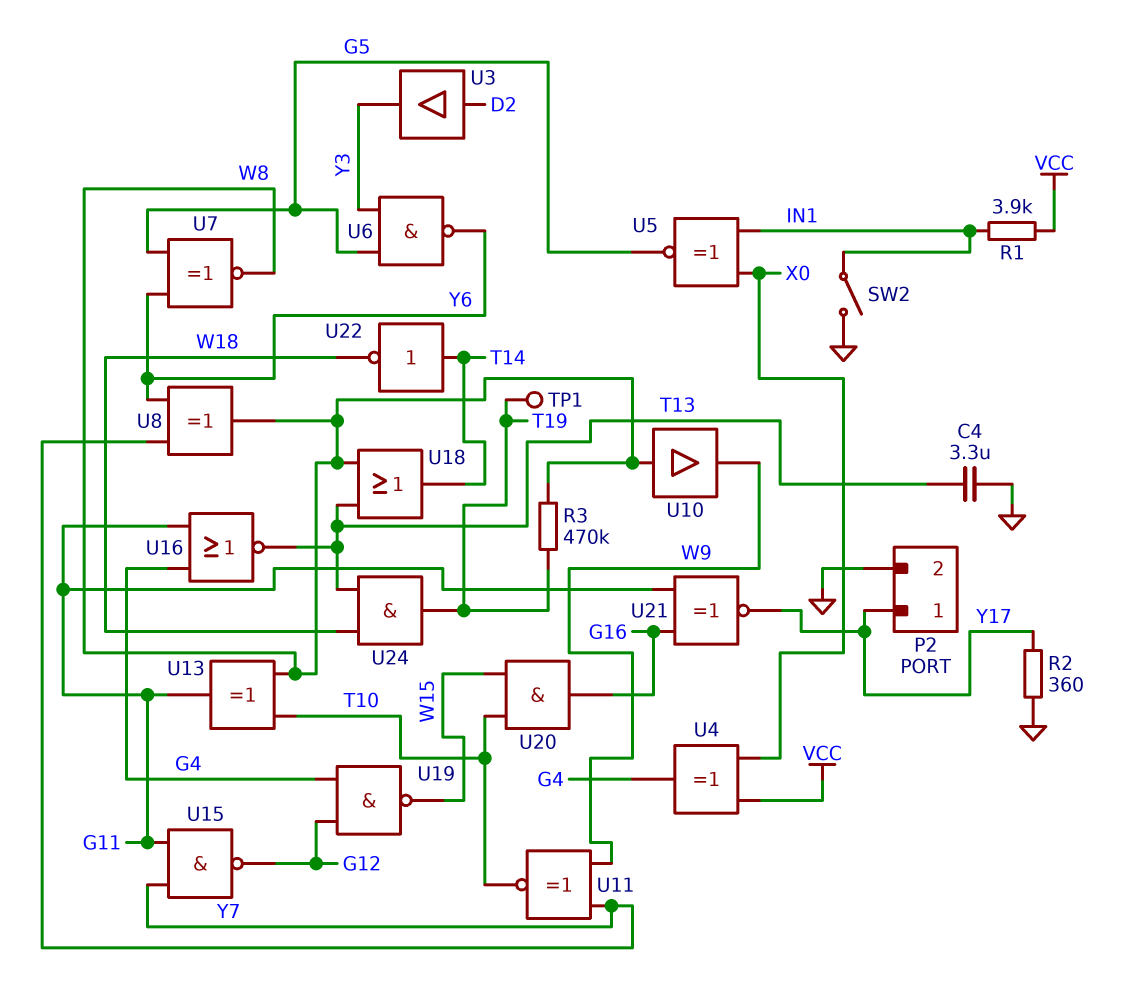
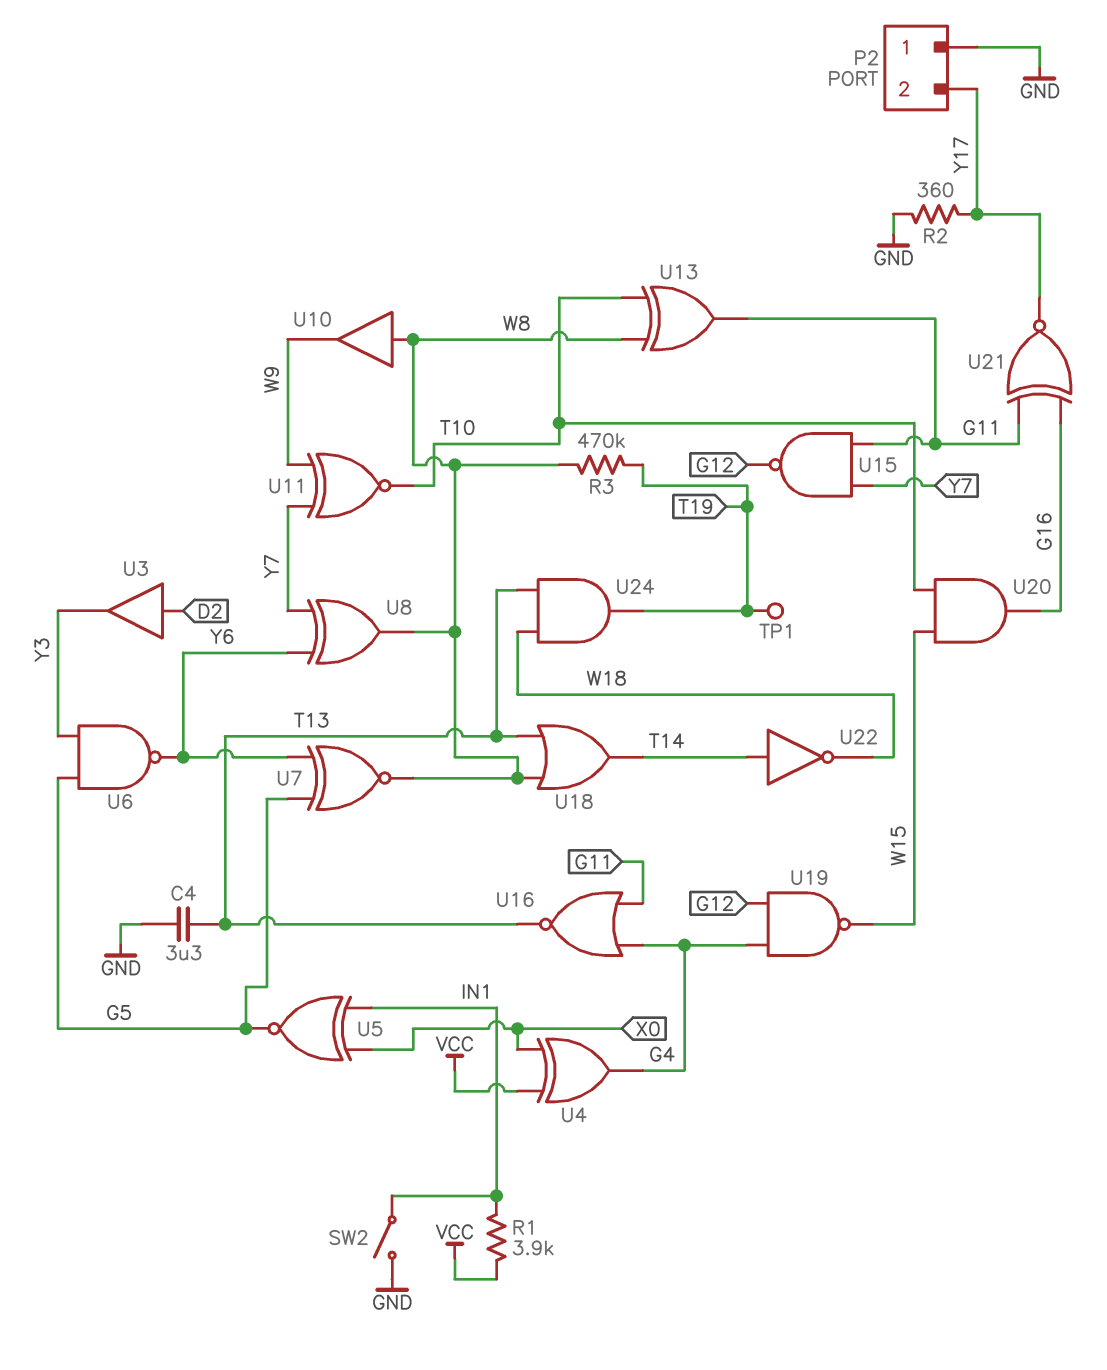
P2 pin 1: Y17 -> GND
P2 pin 2: GND -> Y17

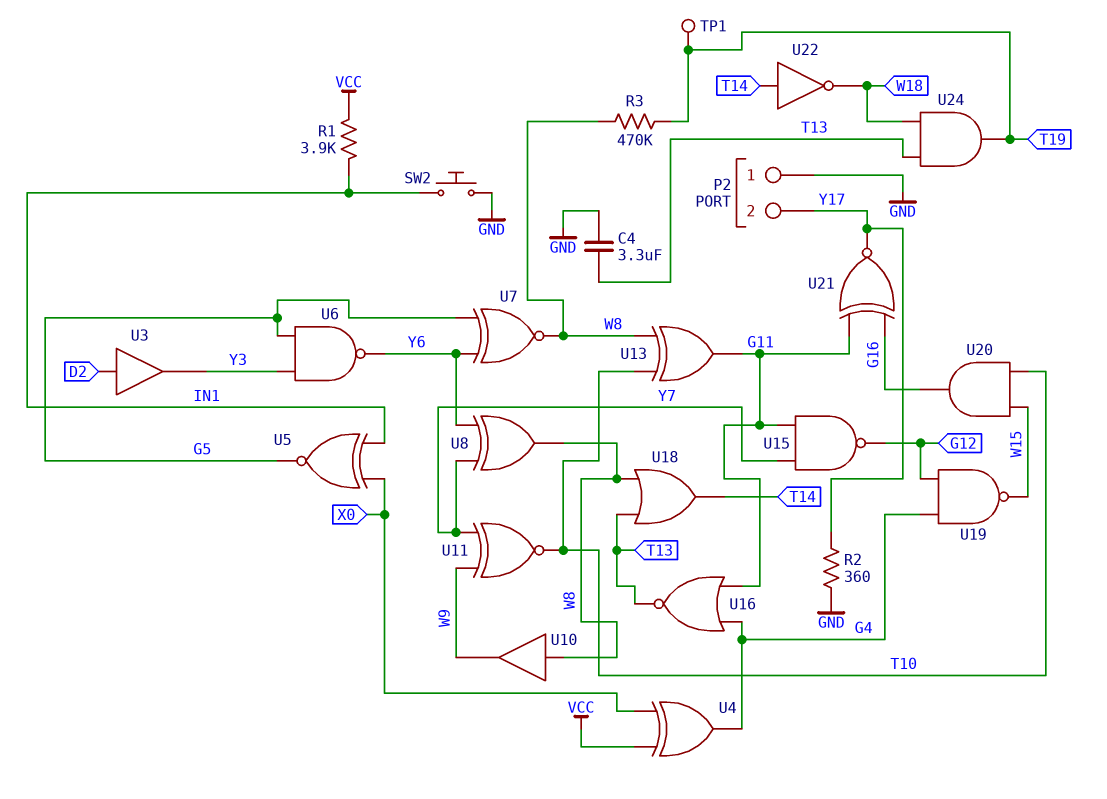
SW2: switch (GND, IN1) -> button (GND, IN1)

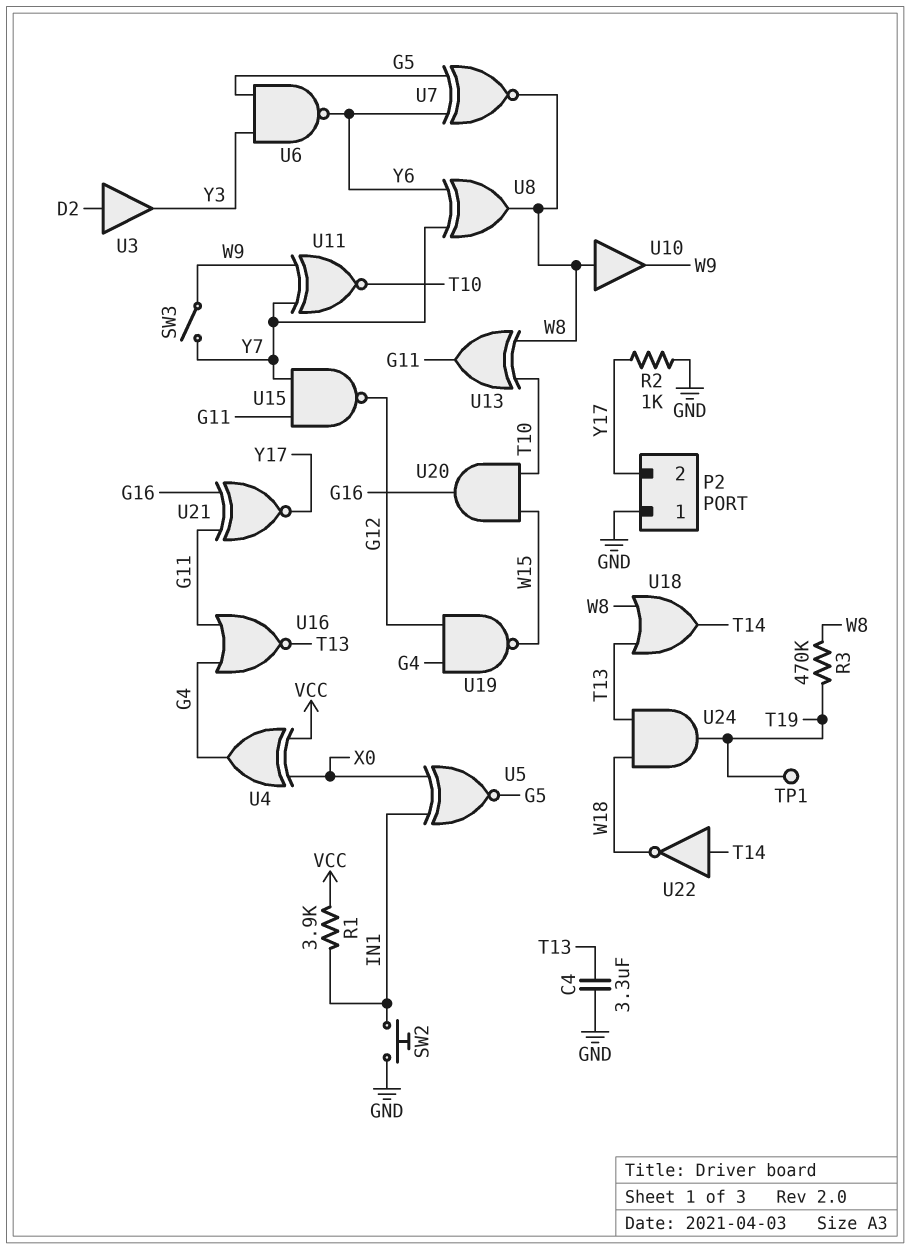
R2: 360 (GND, Y17) -> 1k (GND, Y17)
SW3: none -> switch (W9, Y7)

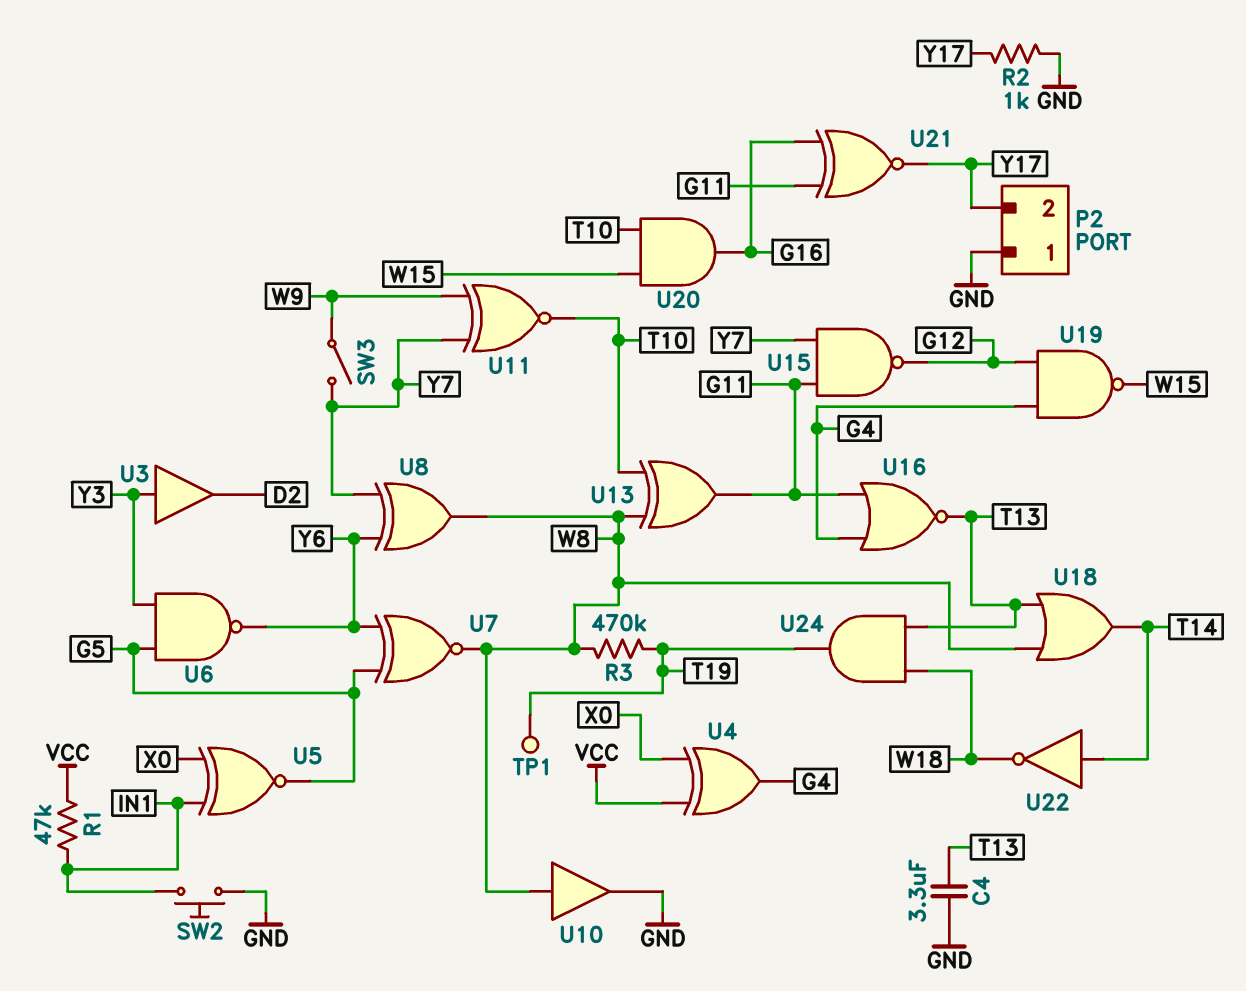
R1: 3.9k (IN1, VCC) -> 47k (IN1, VCC)
U3: buffer (in D2, out Y3) -> buffer (in Y3, out D2)
U10: buffer (in W8, out W9) -> buffer (in W8, out GND)

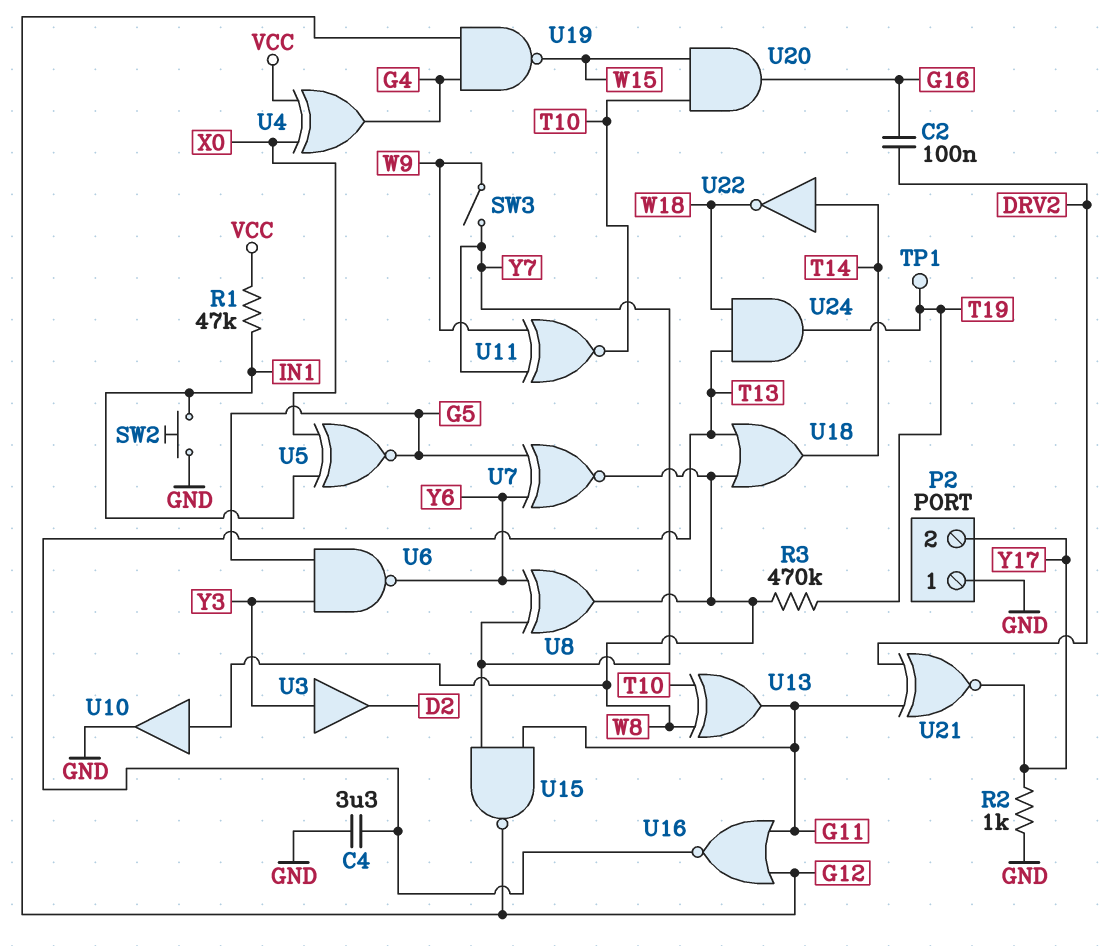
C2: none -> 100nF (DRV2, G16)
U16: NOR (in G4, in G11, out T13) -> NOR (in G11, in G12, out T13)
U21: XNOR (in G11, in G16, out Y17) -> XNOR (in DRV2, in G11, out Y17)

